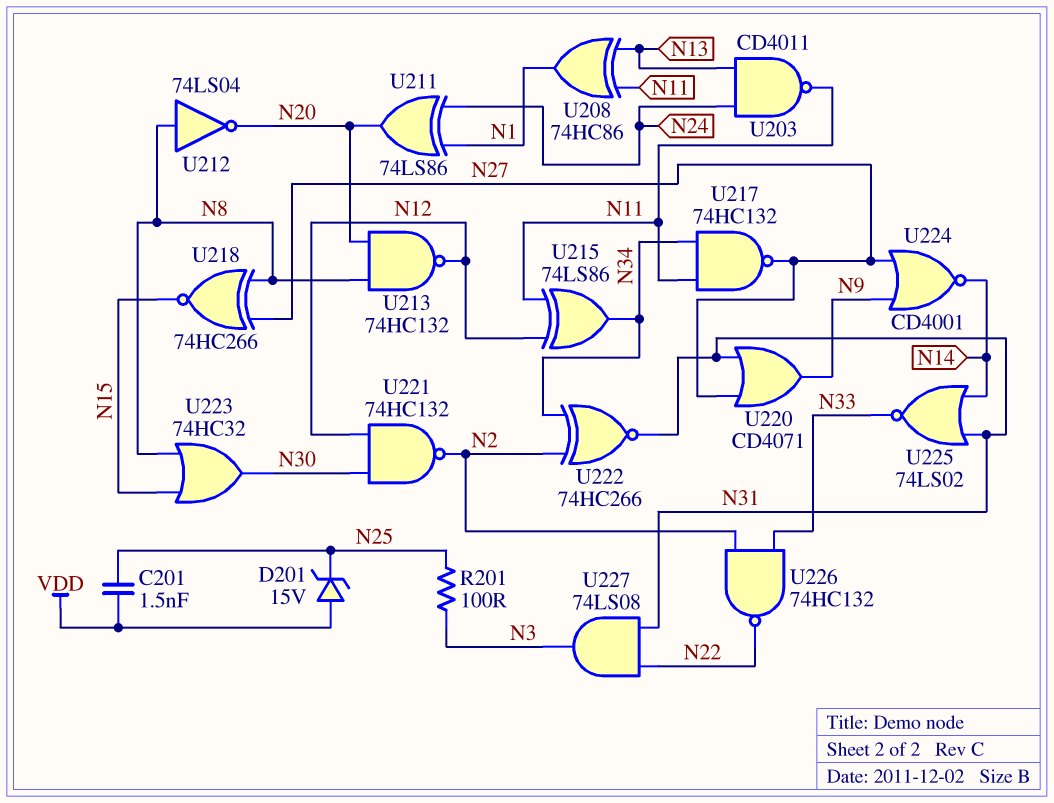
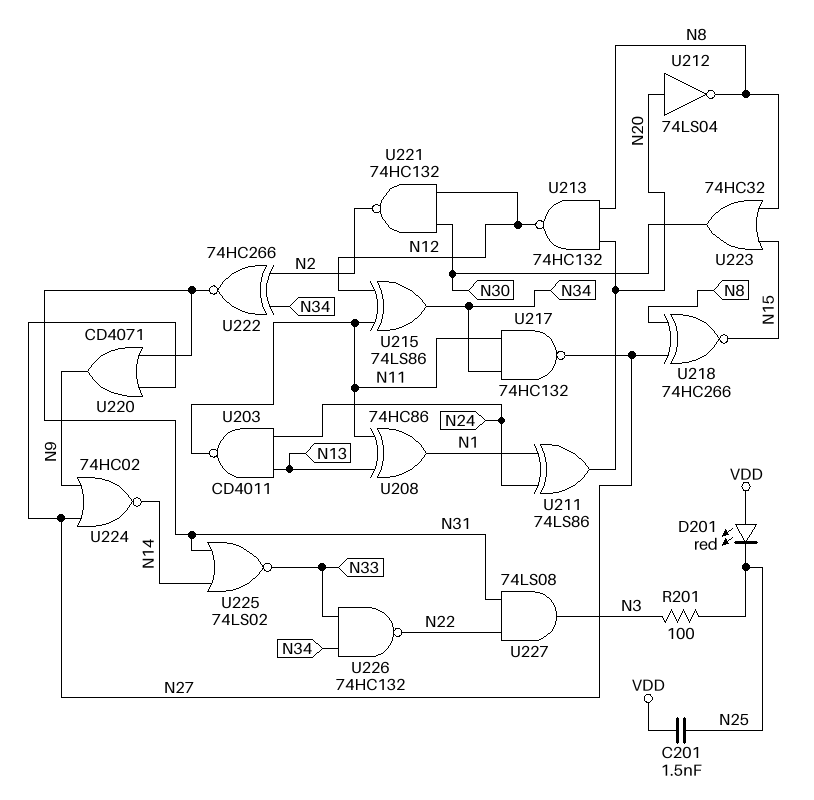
D201: zener 15V (A VDD, K N25) -> LED red (A VDD, K N25)
U212: NOT 74LS04 (in N8, out N20) -> NOT 74LS04 (in N20, out N8)
U224: NOR CD4001 (in N9, in N27, out N14) -> NOR 74HC02 (in N9, in N27, out N14)
U226: NAND 74HC132 (in N2, in N33, out N22) -> NAND 74HC132 (in N33, in N34, out N22)

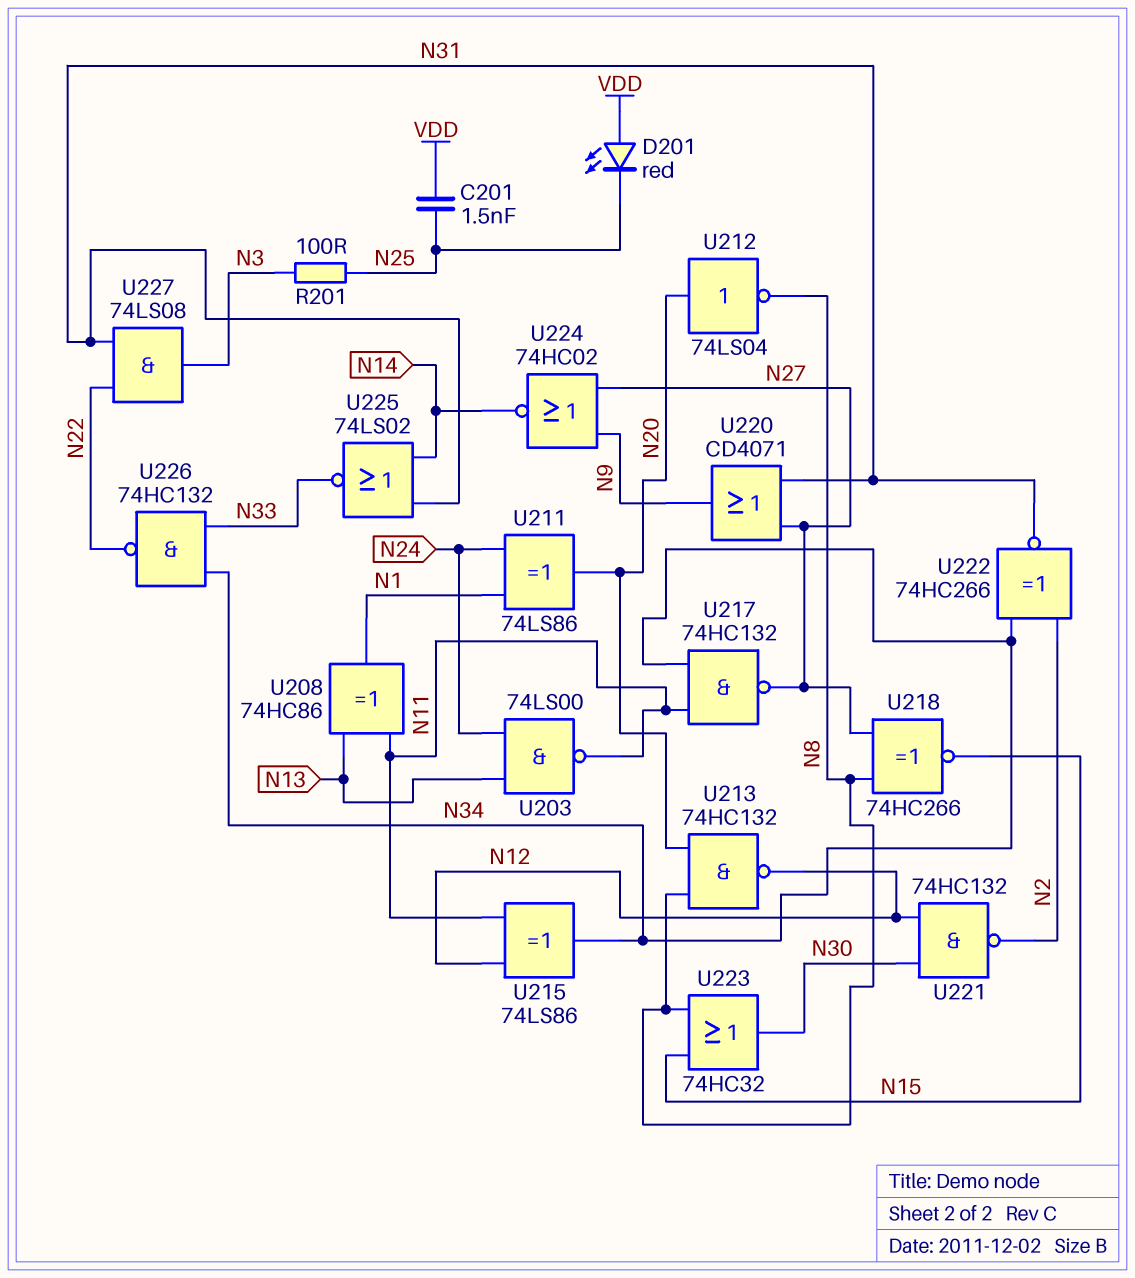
U203: NAND CD4011 (in N13, in N24, out N11) -> NAND 74LS00 (in N13, in N24, out N11)

